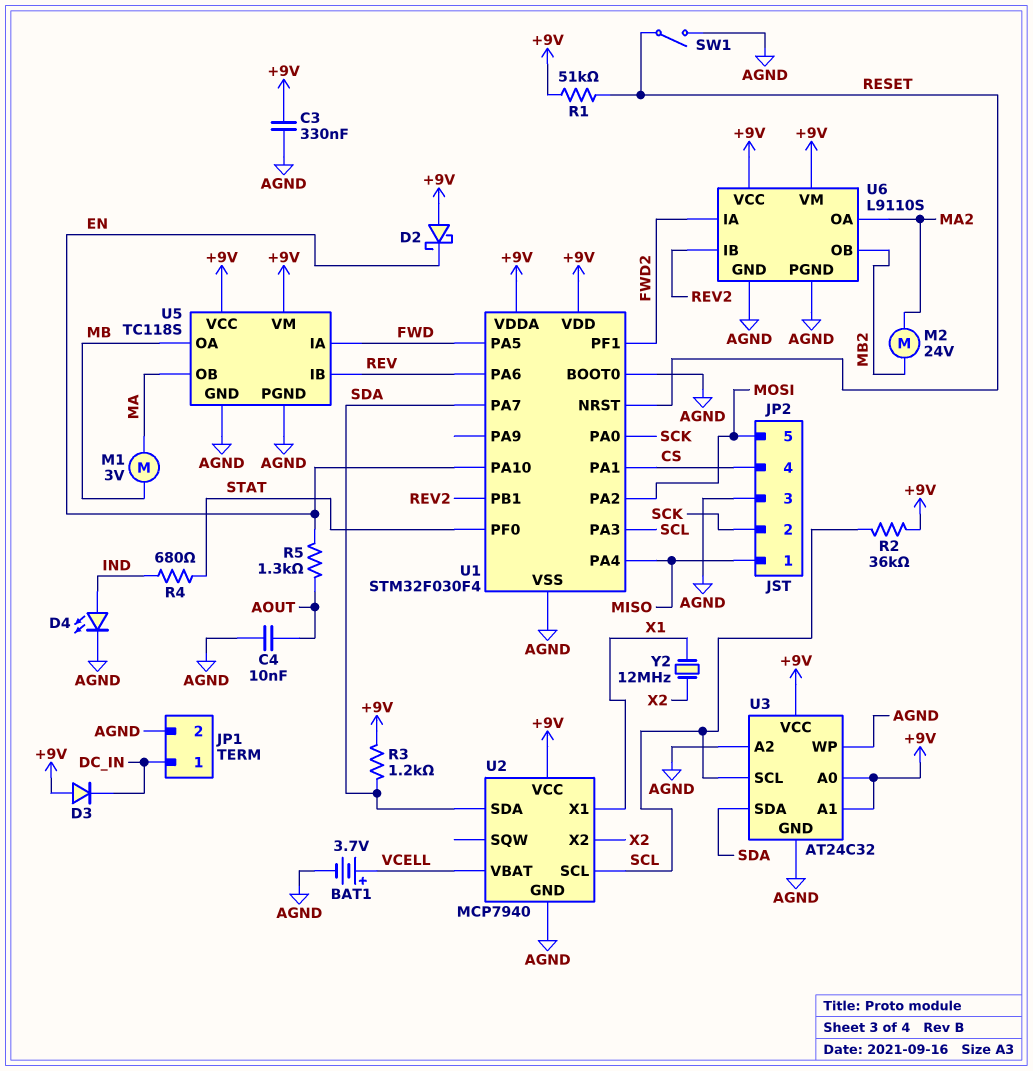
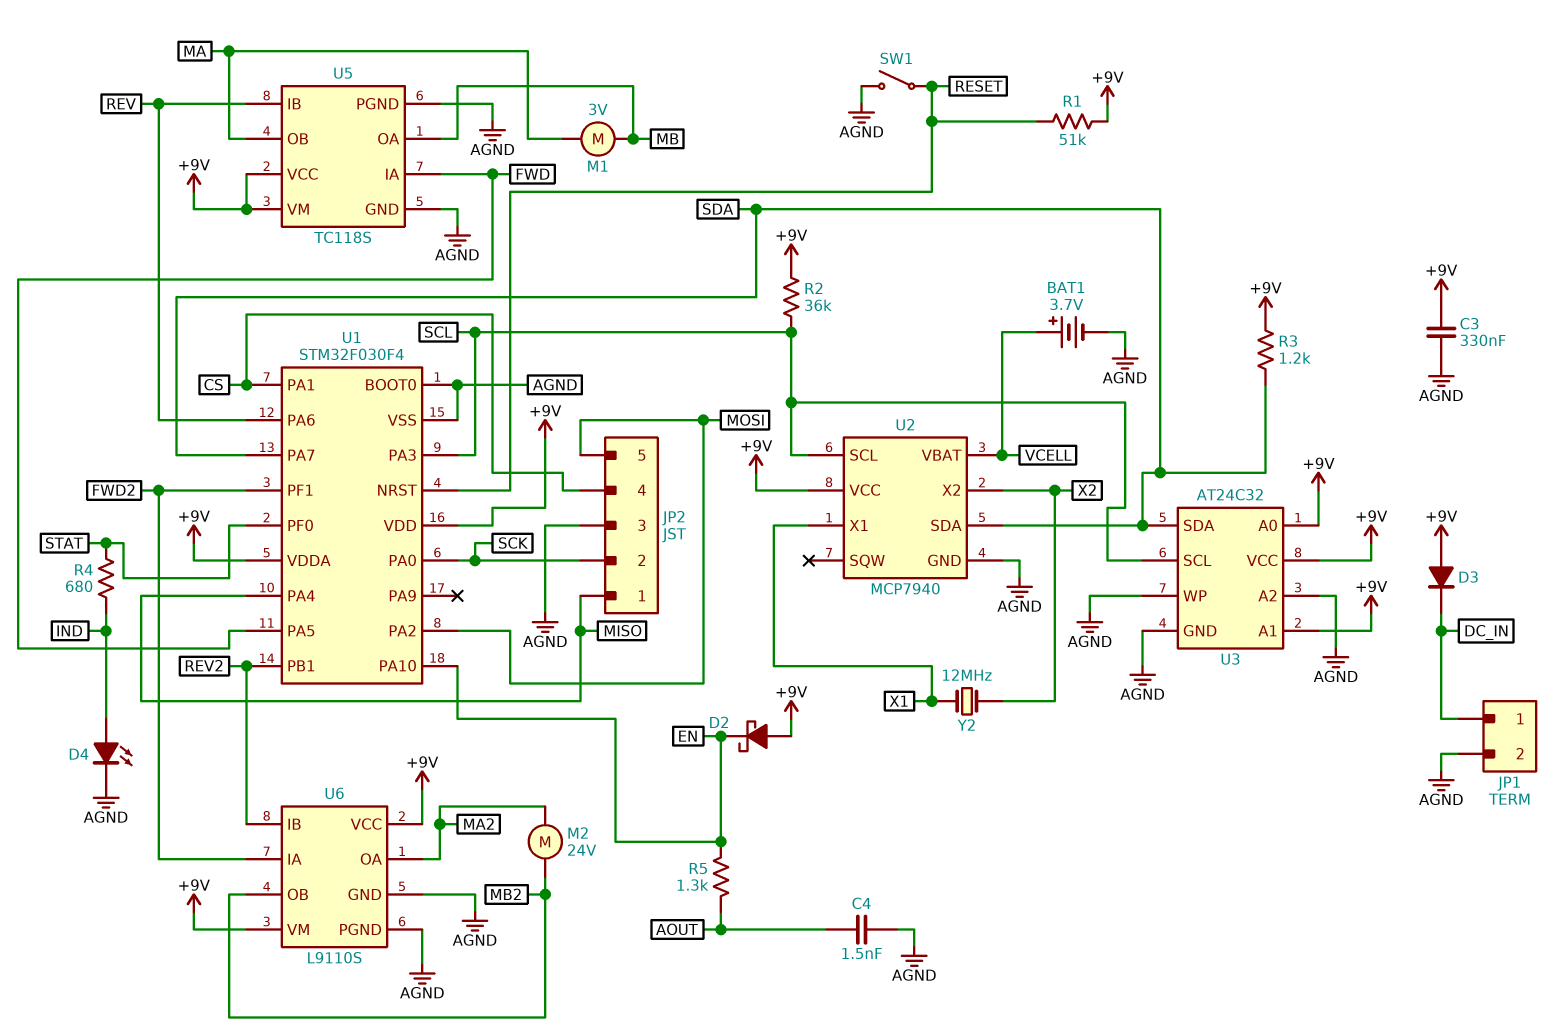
C4: 10nF (AGND, AOUT) -> 1.5nF (AGND, AOUT)

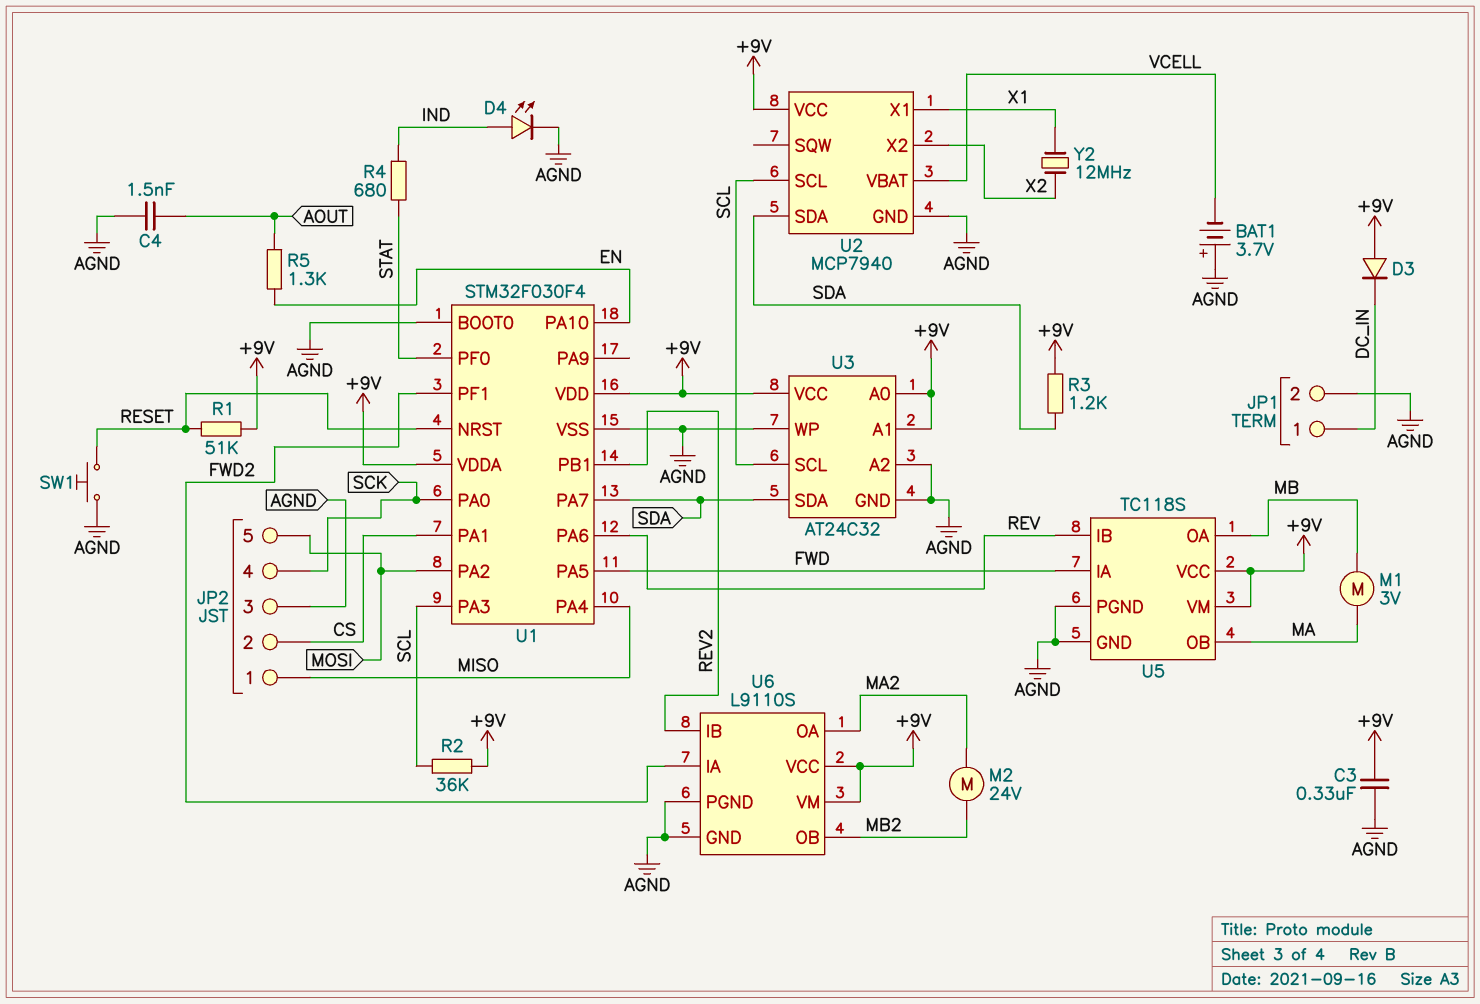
BAT1: 3.7V (plus VCELL, minus AGND) -> 3.7V (plus AGND, minus VCELL)
D2: schottky (A +9V, K EN) -> none
JP2 pin 2: SCK -> CS
JP2 pin 4: CS -> SCK
SW1: switch (AGND, RESET) -> button (AGND, RESET)

